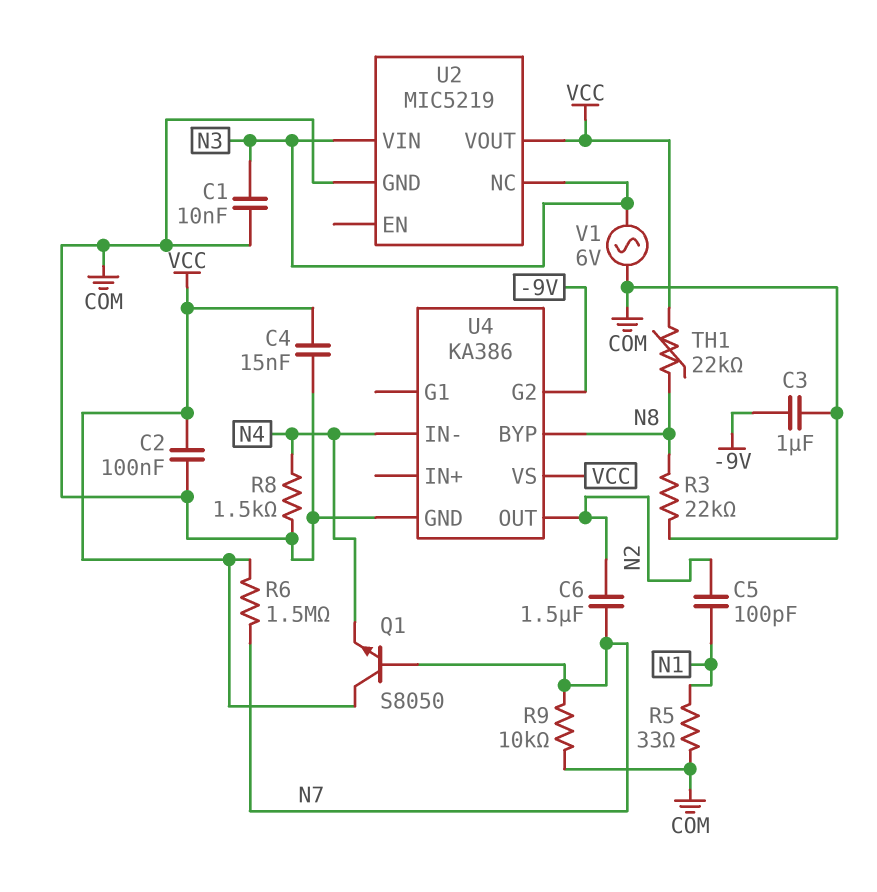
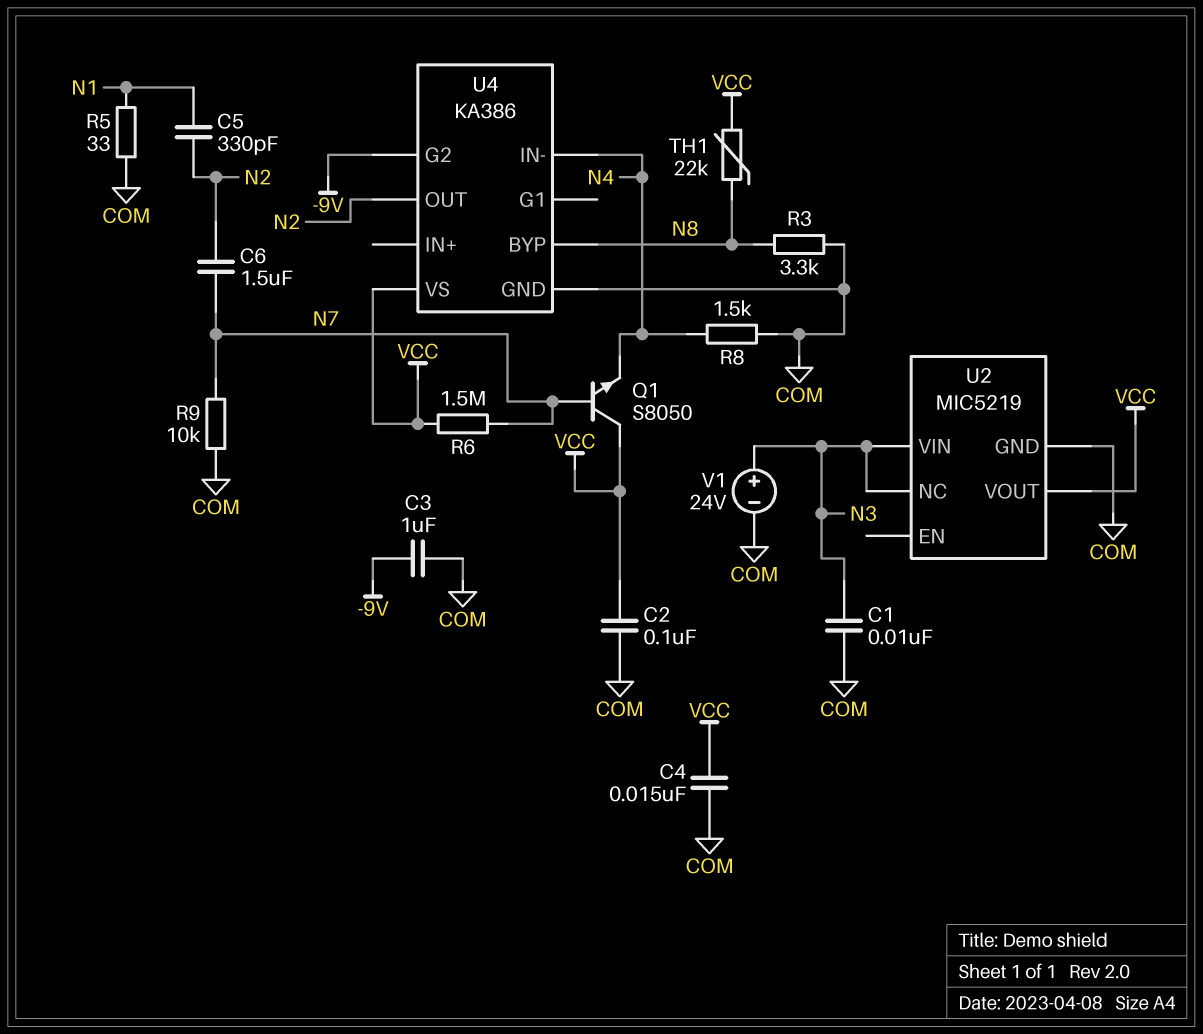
C5: 100pF (N1, N2) -> 330pF (N1, N2)
R3: 22k (COM, N8) -> 3.3k (COM, N8)
V1: AC 6V (COM, N3) -> 24V (plus N3, minus COM)

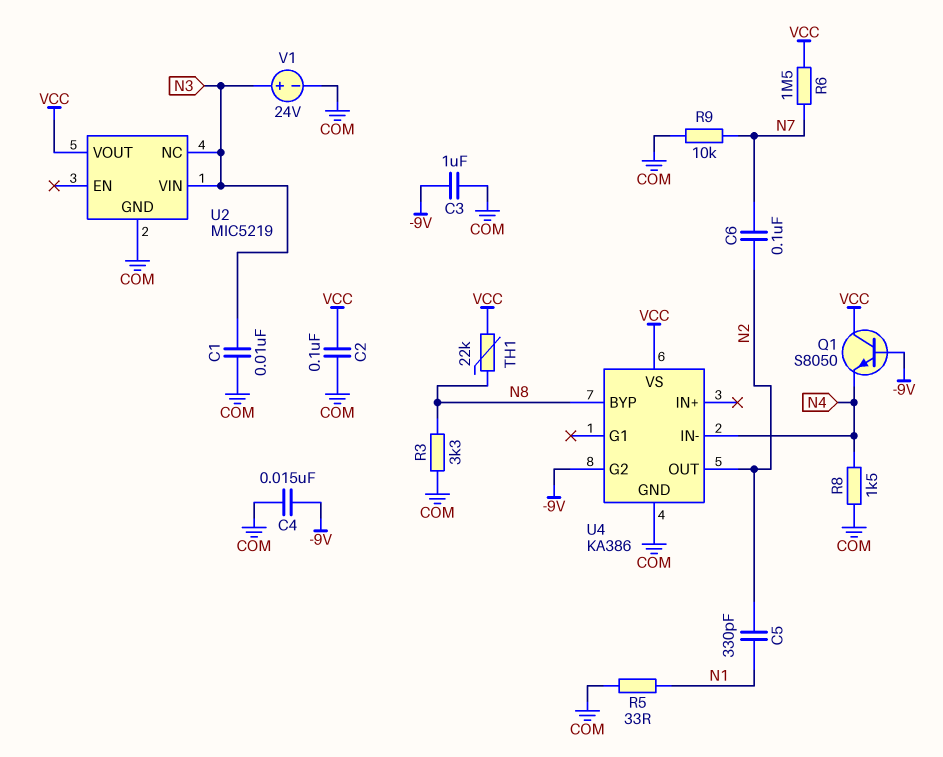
C4: 15nF (COM, VCC) -> 15nF (-9V, COM)
C6: 1.5uF (N2, N7) -> 100nF (N2, N7)
Q1: NPN S8050 (B N7, C VCC, E N4) -> NPN S8050 (B -9V, C VCC, E N4)

